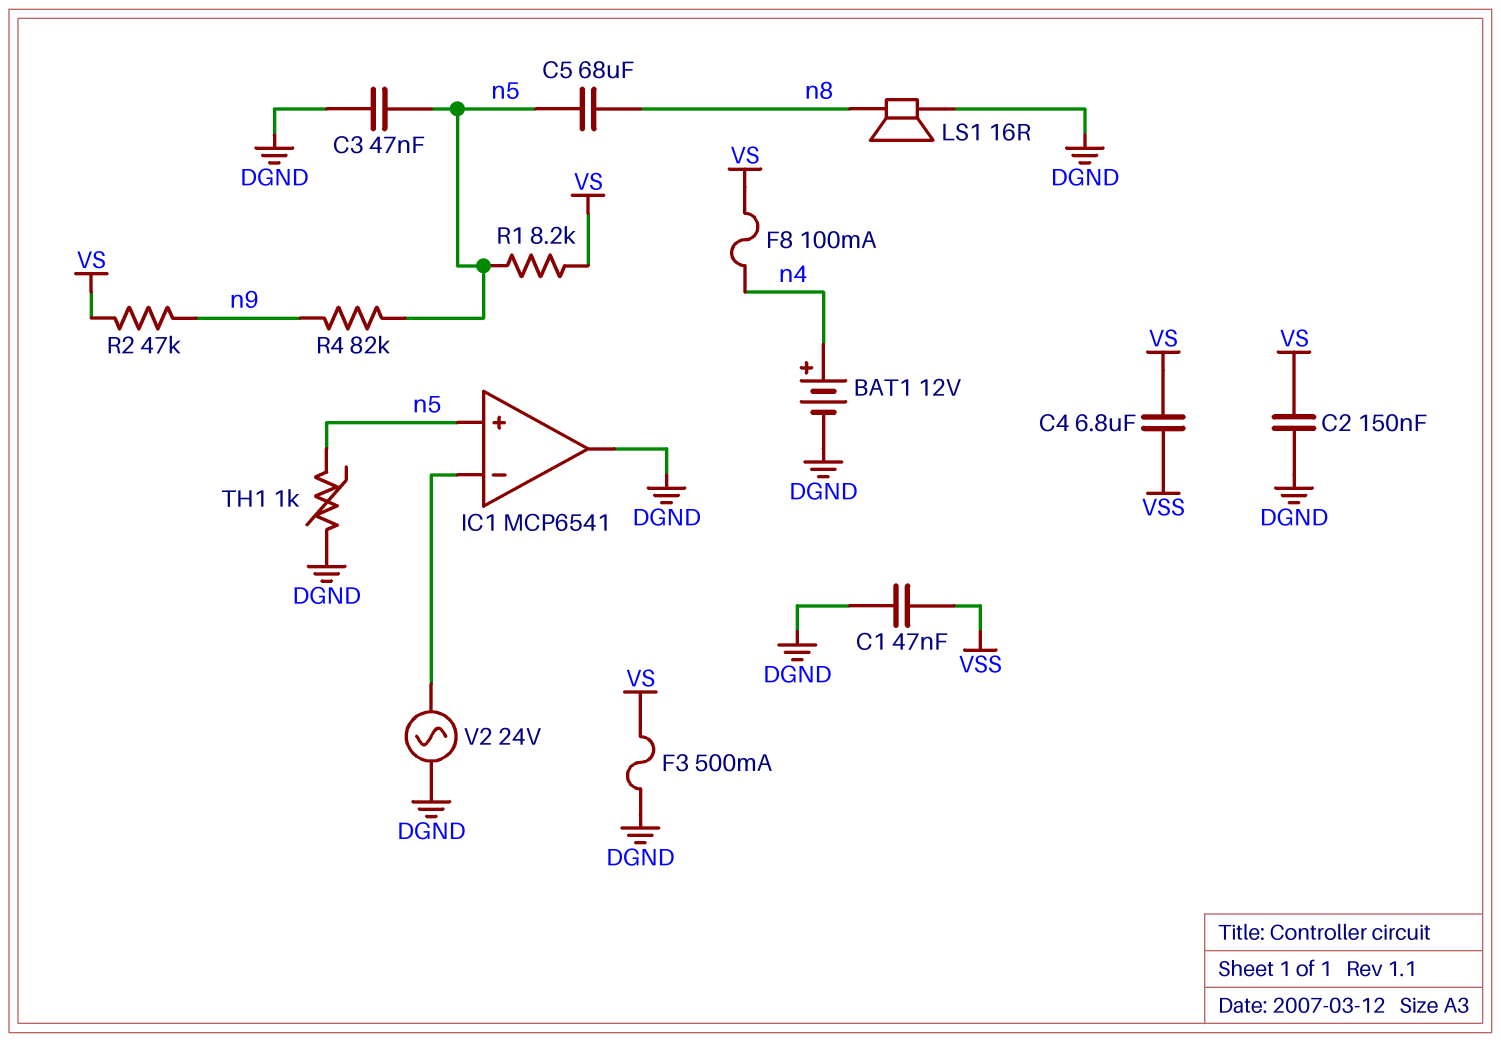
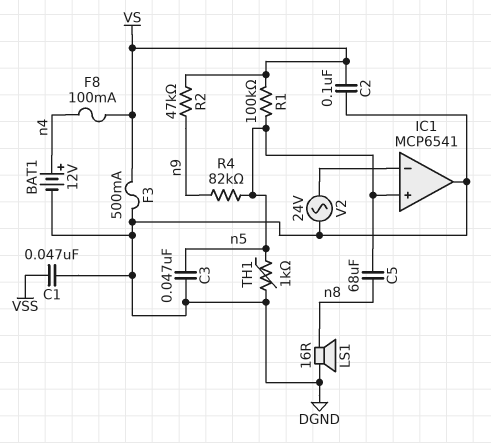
C2: 150nF (DGND, VS) -> 100nF (DGND, VS)
C4: 6.8uF (VS, VSS) -> none
R1: 8.2k (VS, n5) -> 100k (VS, n5)

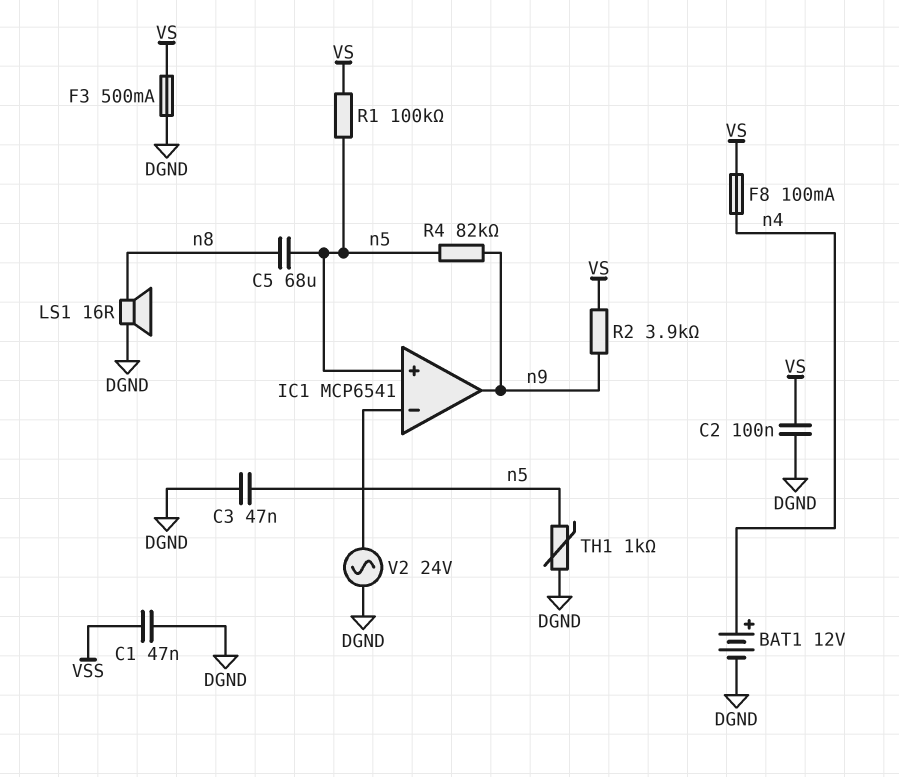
IC1 pin out: DGND -> n9
R2: 47k (VS, n9) -> 3.9k (VS, n9)

